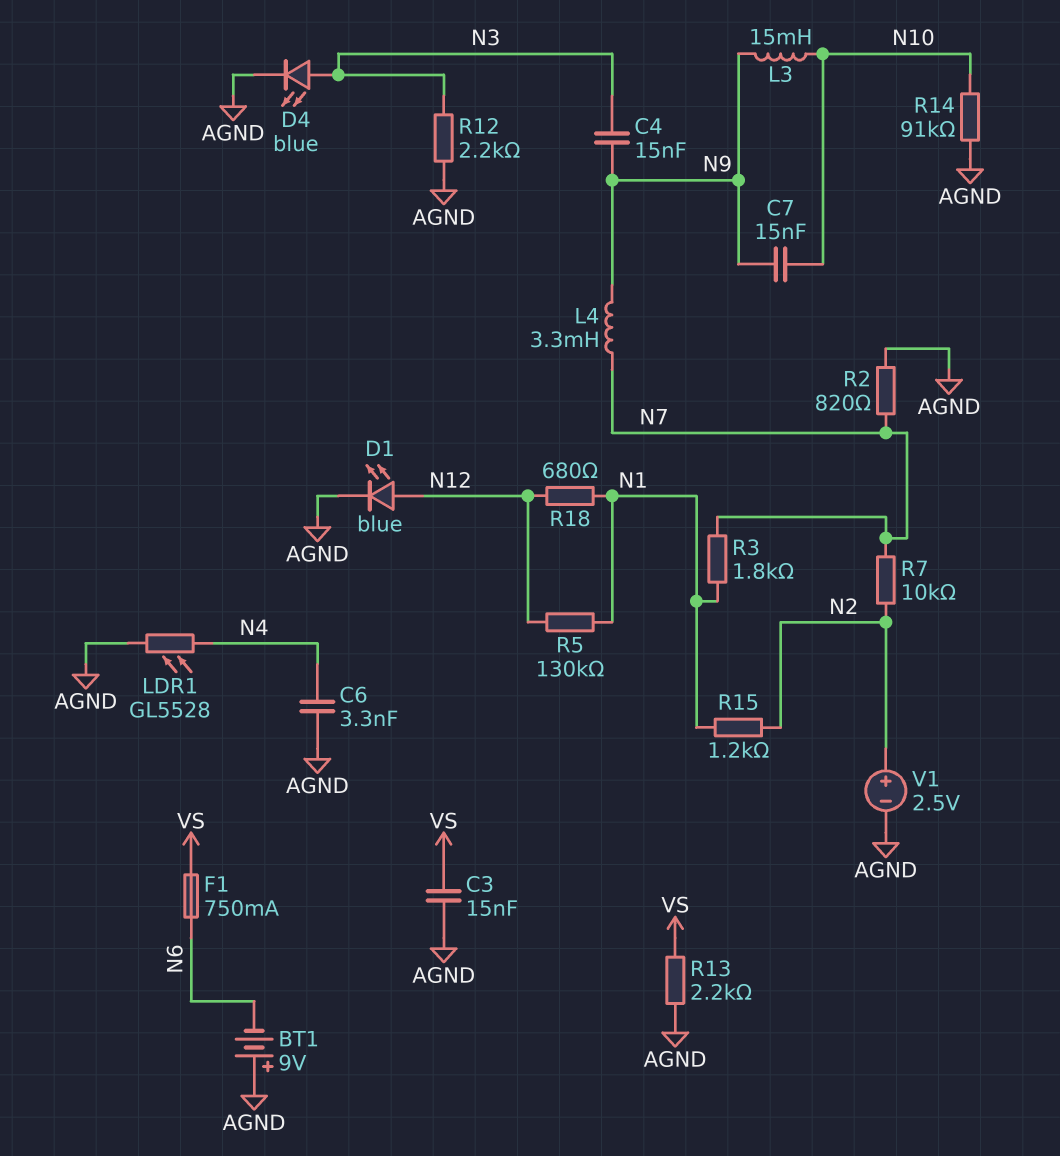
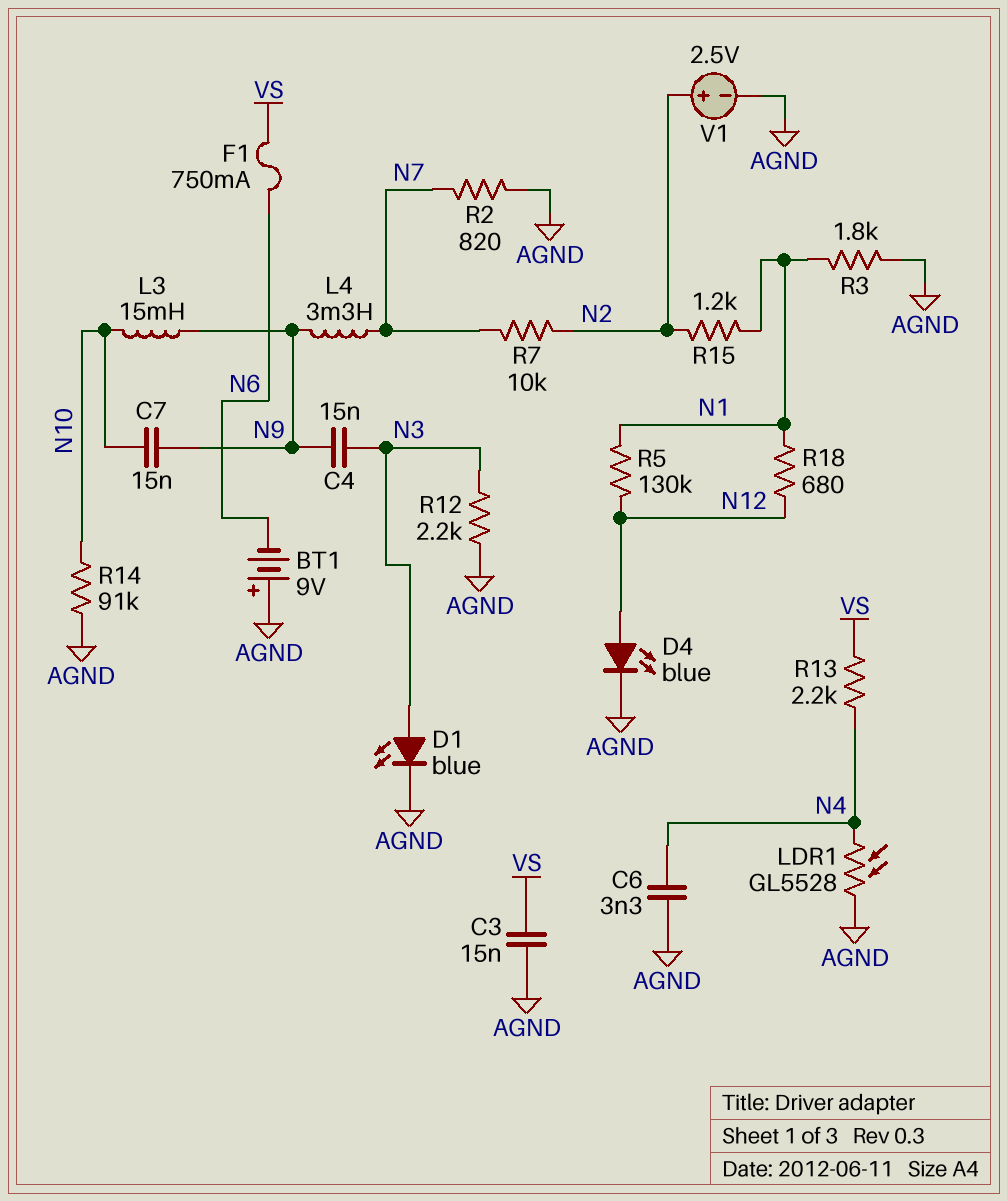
D1: LED blue (A N12, K AGND) -> LED blue (A N3, K AGND)
D4: LED blue (A N3, K AGND) -> LED blue (A N12, K AGND)
R3: 1.8k (N1, N7) -> 1.8k (AGND, N1)
R13: 2.2k (AGND, VS) -> 2.2k (N4, VS)

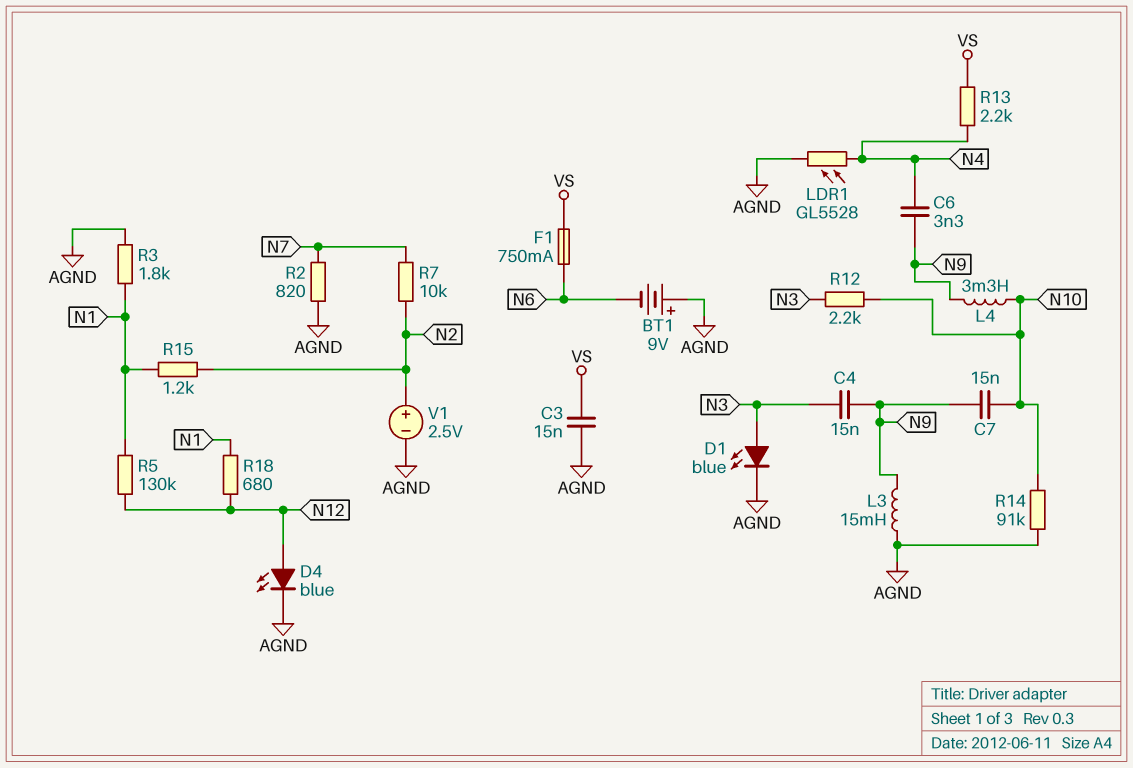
C6: 3.3nF (AGND, N4) -> 3.3nF (N4, N9)
L3: 15mH (N9, N10) -> 15mH (AGND, N9)
L4: 3.3mH (N7, N9) -> 3.3mH (N9, N10)
R12: 2.2k (AGND, N3) -> 2.2k (N3, N10)

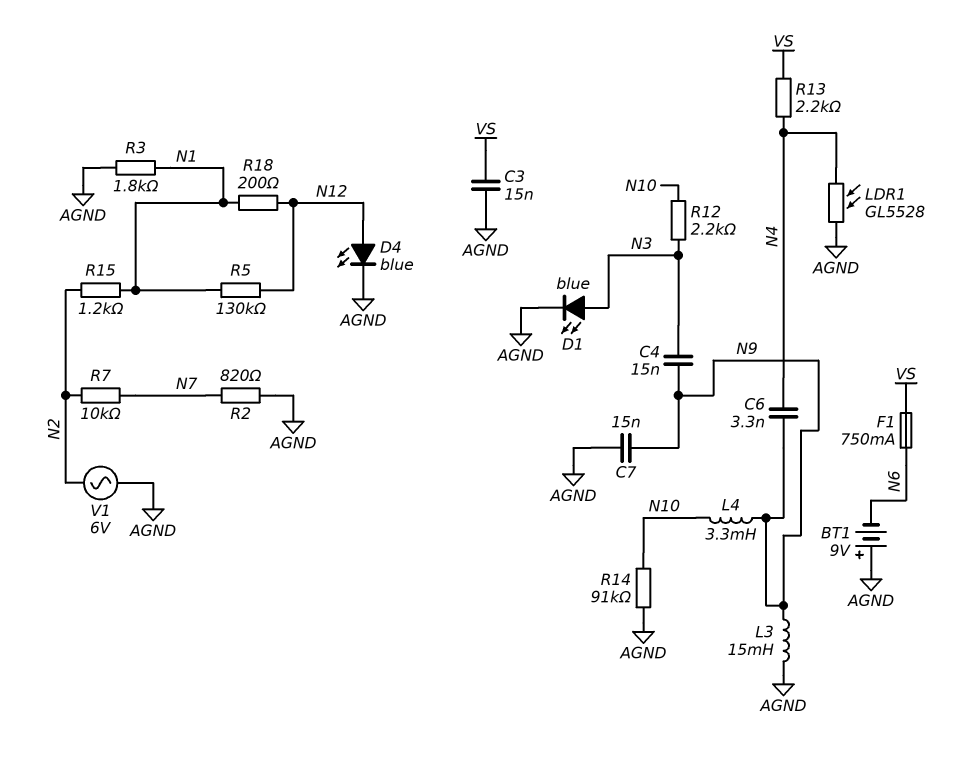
C7: 15nF (N9, N10) -> 15nF (AGND, N9)
R18: 680 (N1, N12) -> 200 (N1, N12)
V1: 2.5V (plus N2, minus AGND) -> AC 6V (AGND, N2)

